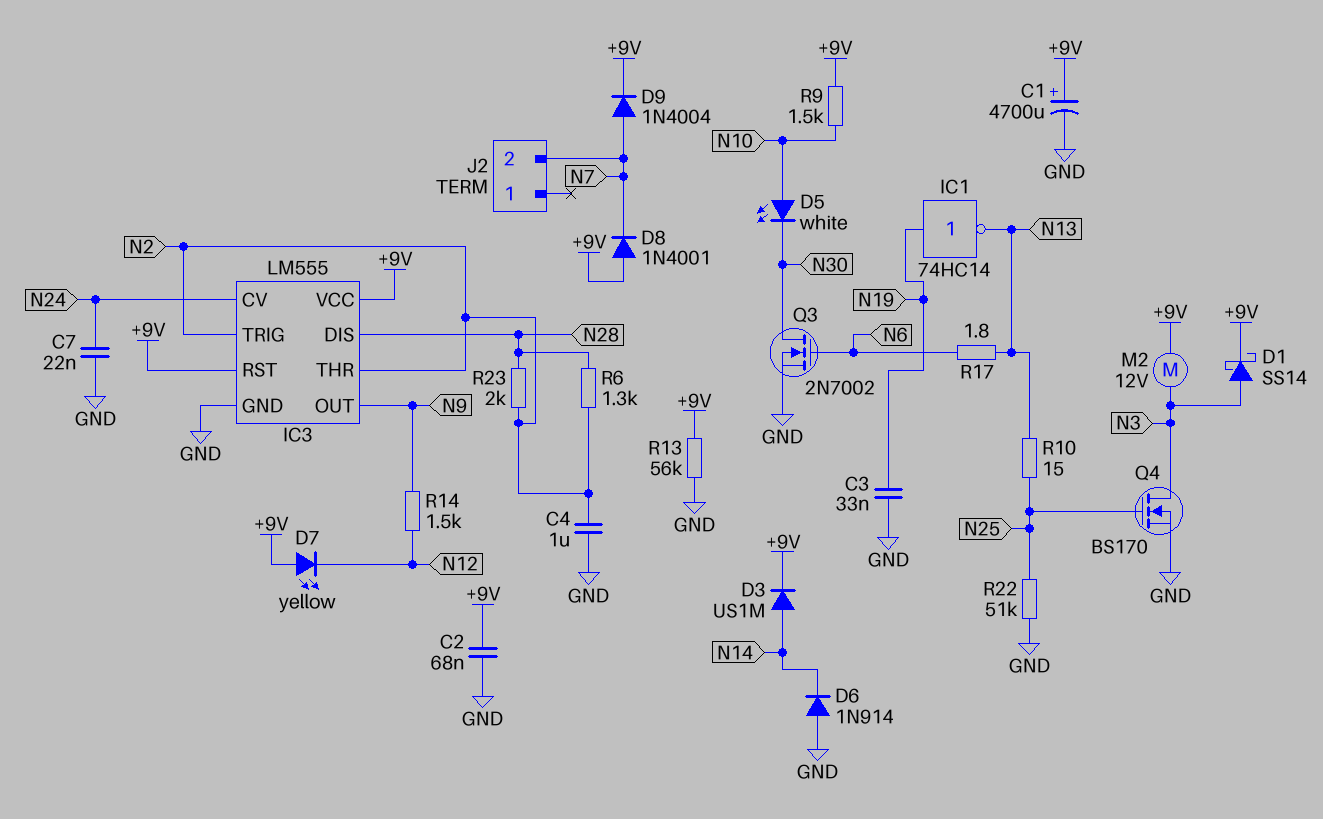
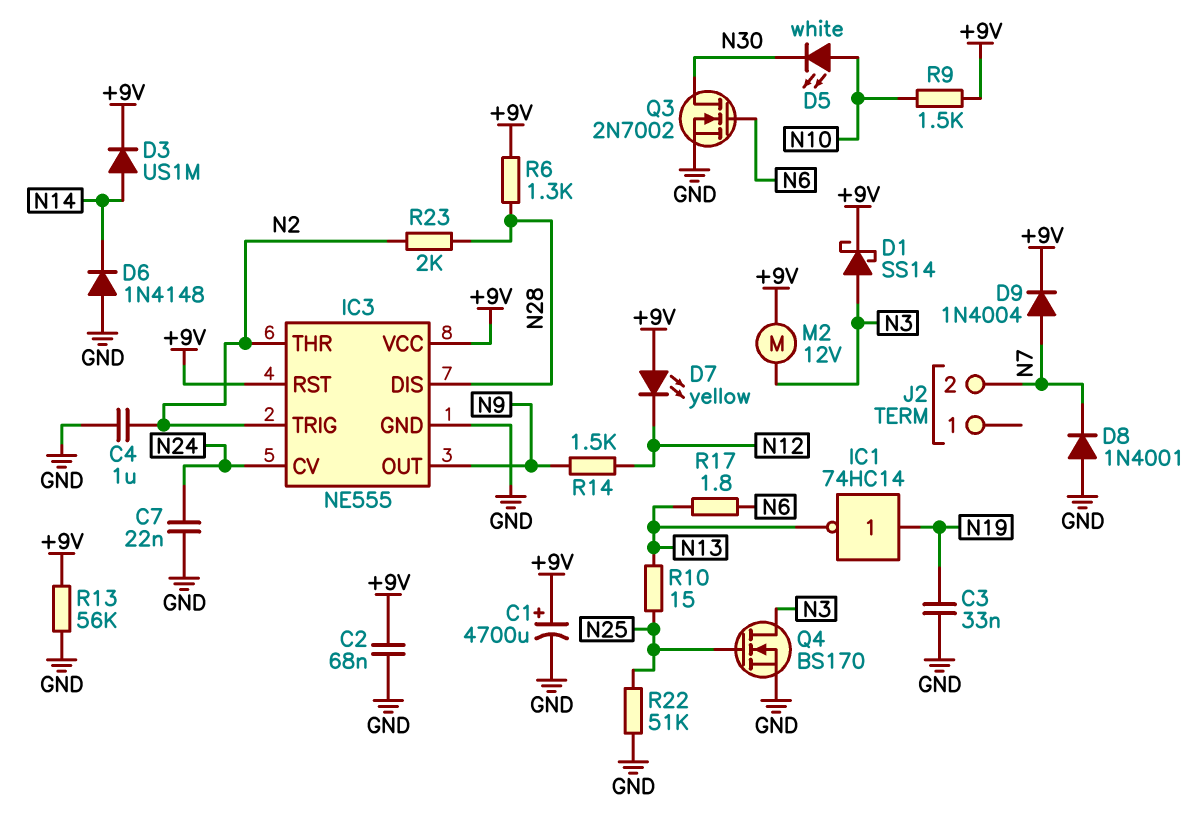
D6: diode 1N914 (A GND, K N14) -> diode 1N4148 (A GND, K N14)
D8: diode 1N4001 (A +9V, K N7) -> diode 1N4001 (A GND, K N7)
IC3: LM555 -> NE555
R6: 1.3k (N2, N28) -> 1.3k (+9V, N28)

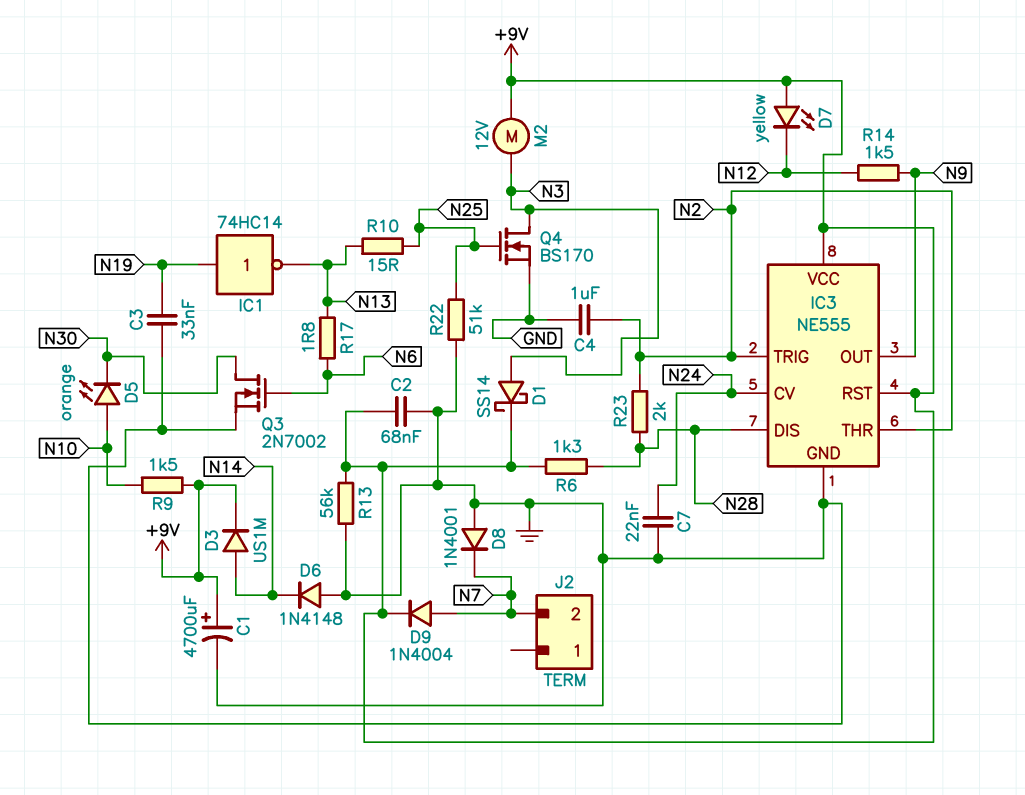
D5: LED white (A N10, K N30) -> LED orange (A N10, K N30)

